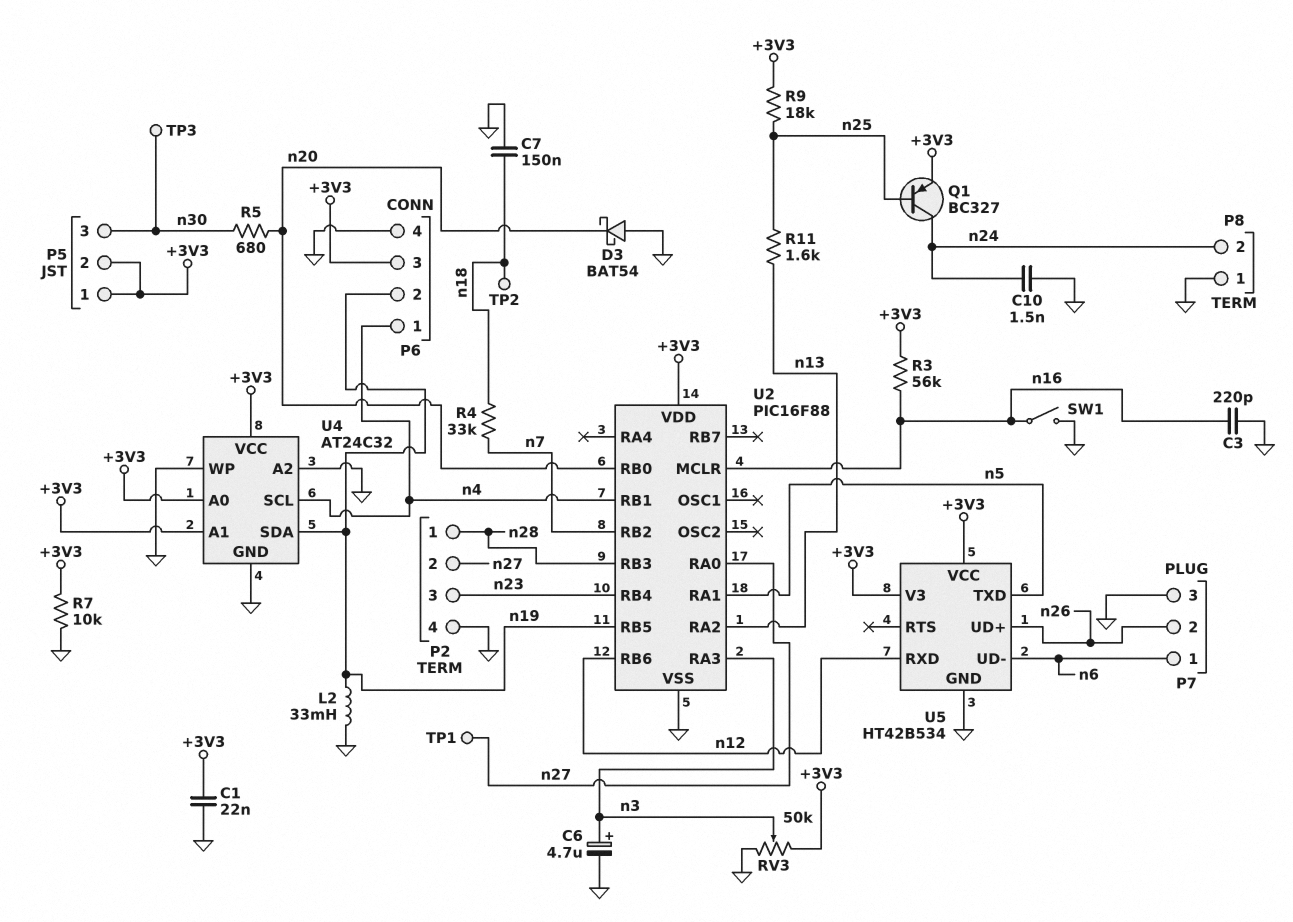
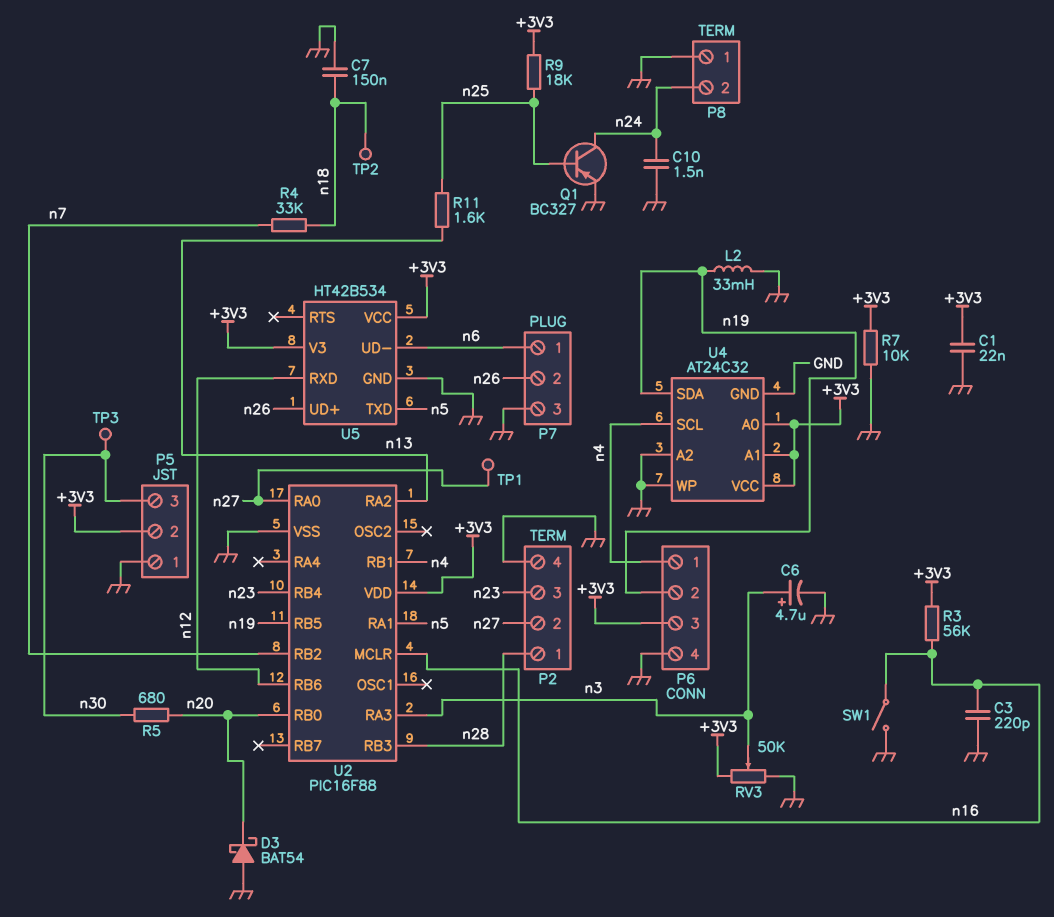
P5 pin 1: +3V3 -> GND
Q1: PNP BC327 (B n25, C n24, E +3V3) -> PNP BC327 (B n25, C n24, E GND)

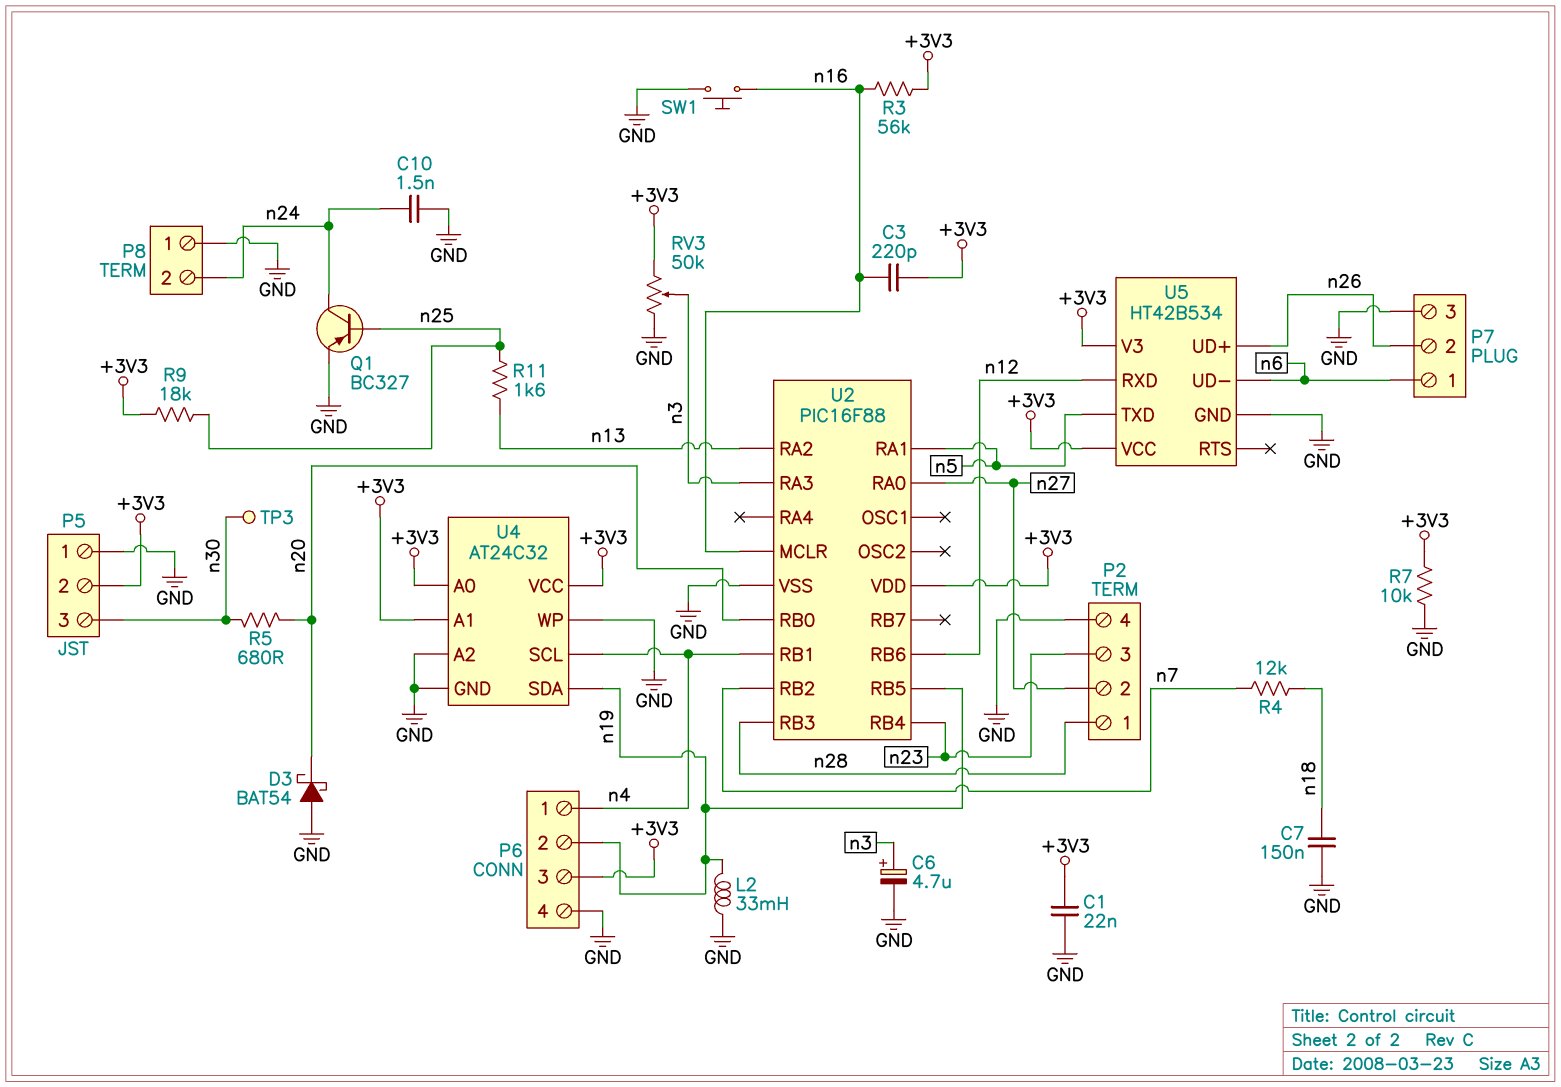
C3: 220pF (GND, n16) -> 220pF (+3V3, n16)
R4: 33k (n7, n18) -> 12k (n7, n18)
SW1: switch (GND, n16) -> button (GND, n16)
TP1: test point (n27) -> none
TP2: test point (n18) -> none

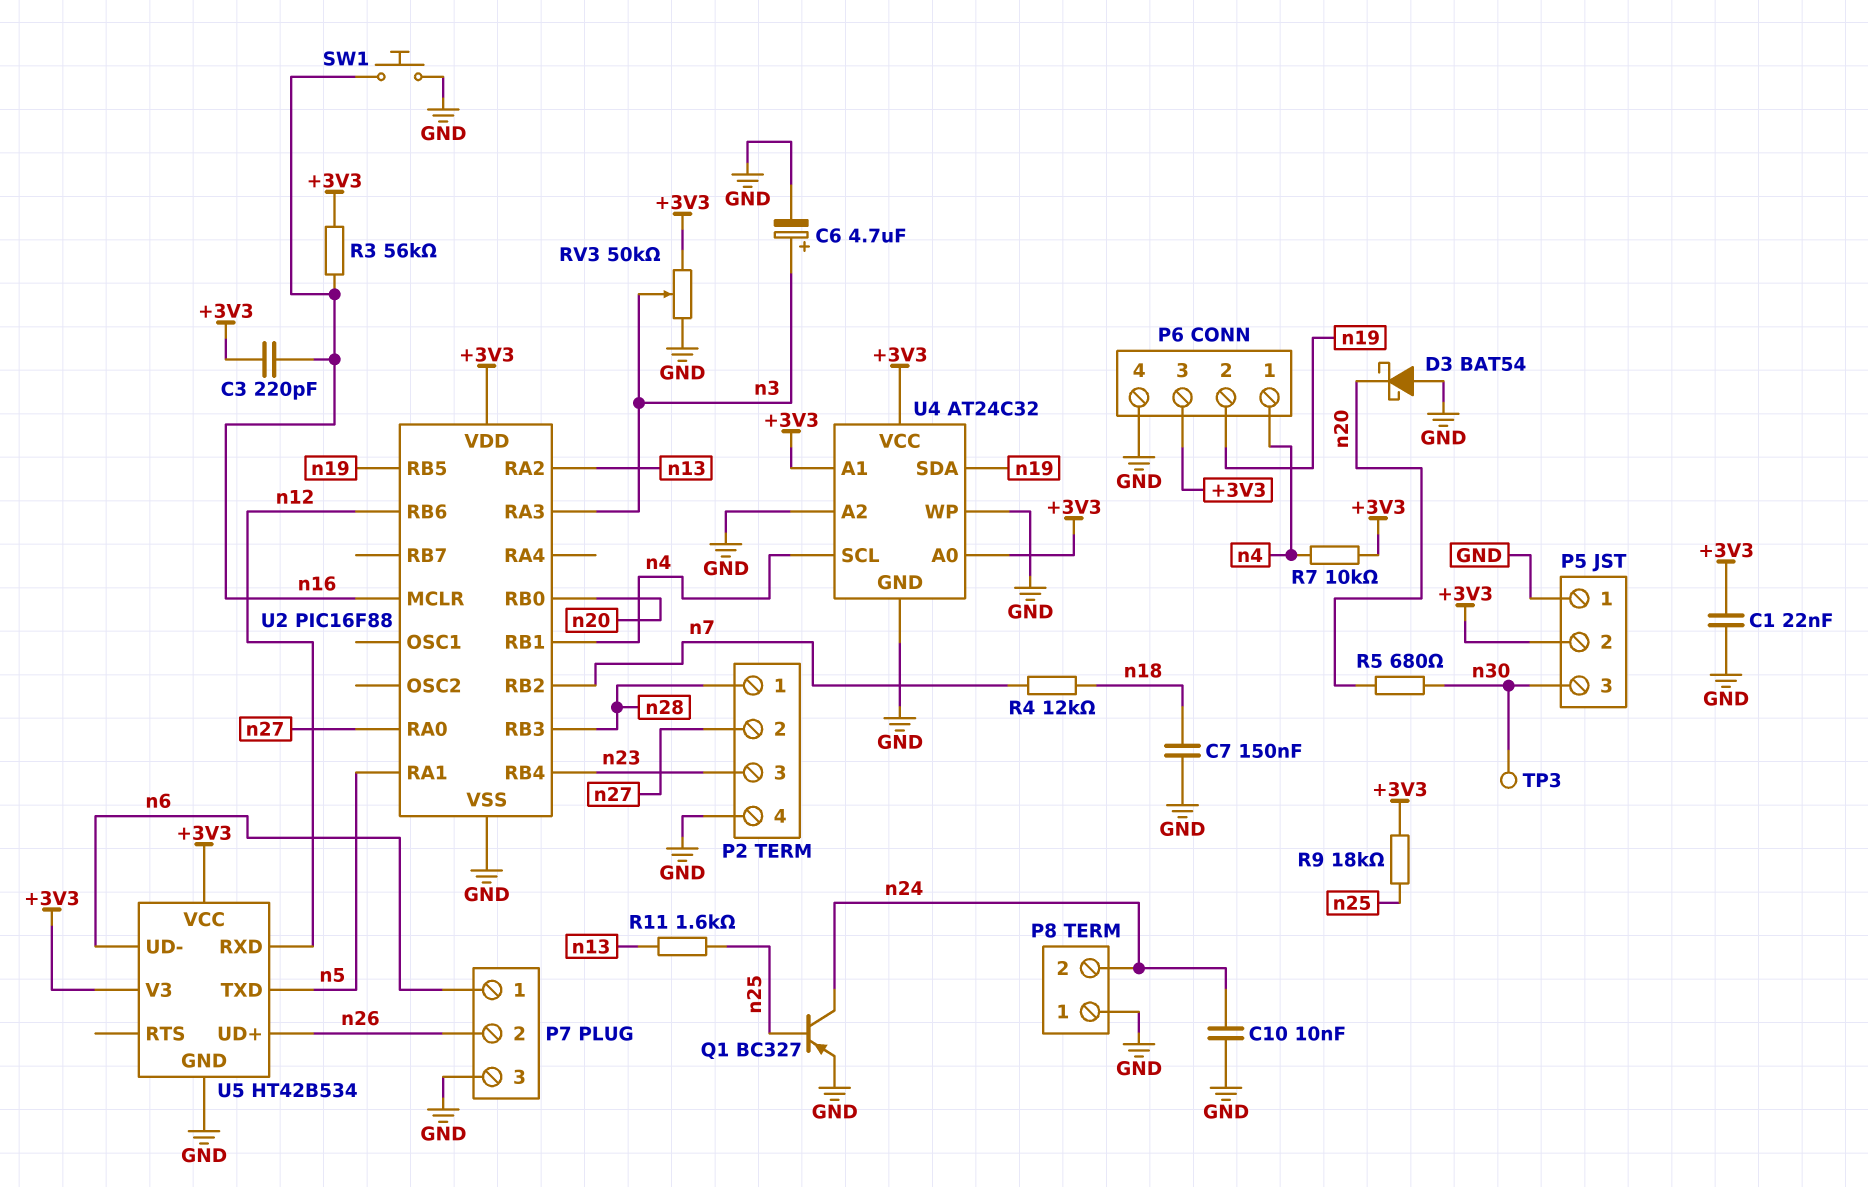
C10: 1.5nF (GND, n24) -> 10nF (GND, n24)
L2: 33mH (GND, n19) -> none
R7: 10k (+3V3, GND) -> 10k (+3V3, n4)

